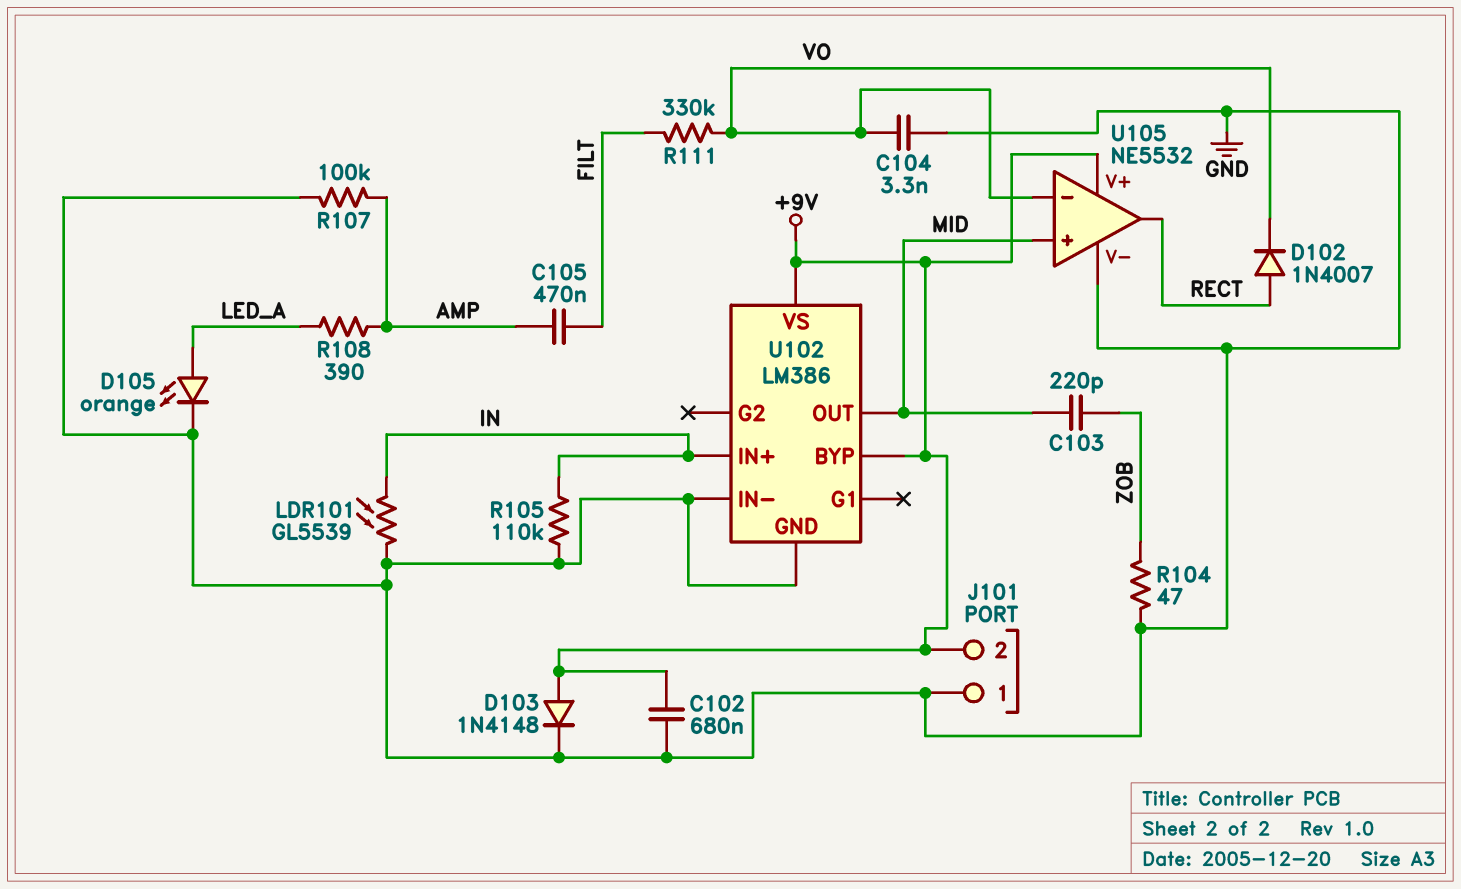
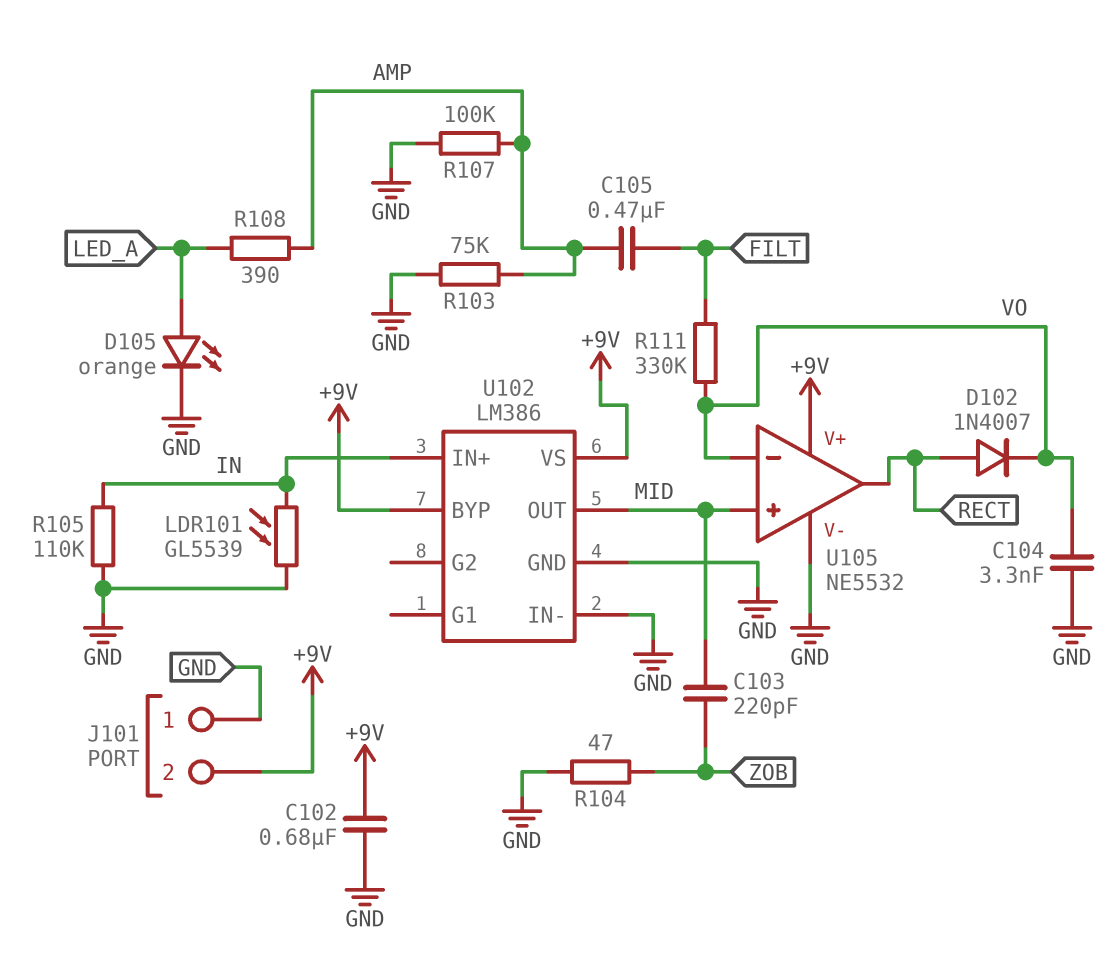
D103: diode 1N4148 (A +9V, K GND) -> none
R103: none -> 75k (AMP, GND)

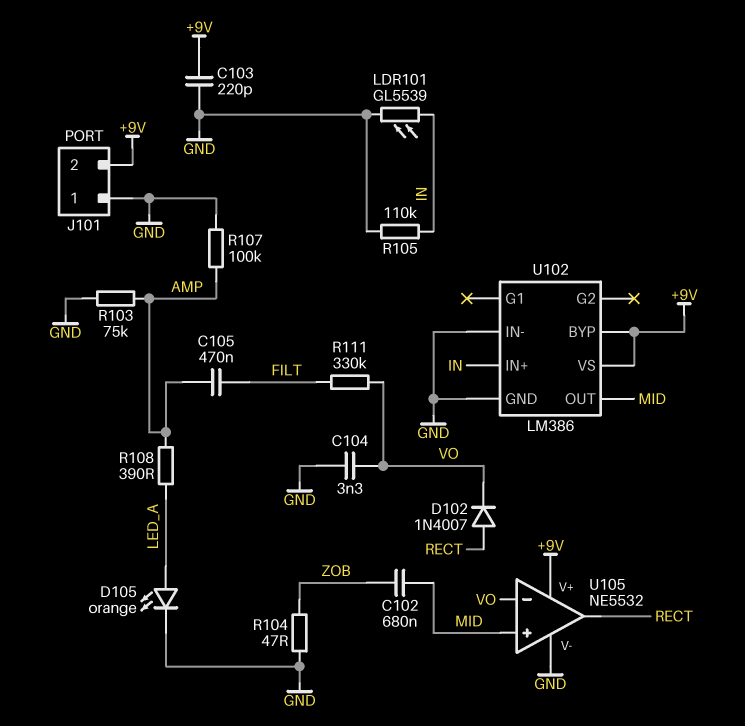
C102: 680nF (+9V, GND) -> 680nF (MID, ZOB)
C103: 220pF (MID, ZOB) -> 220pF (+9V, GND)

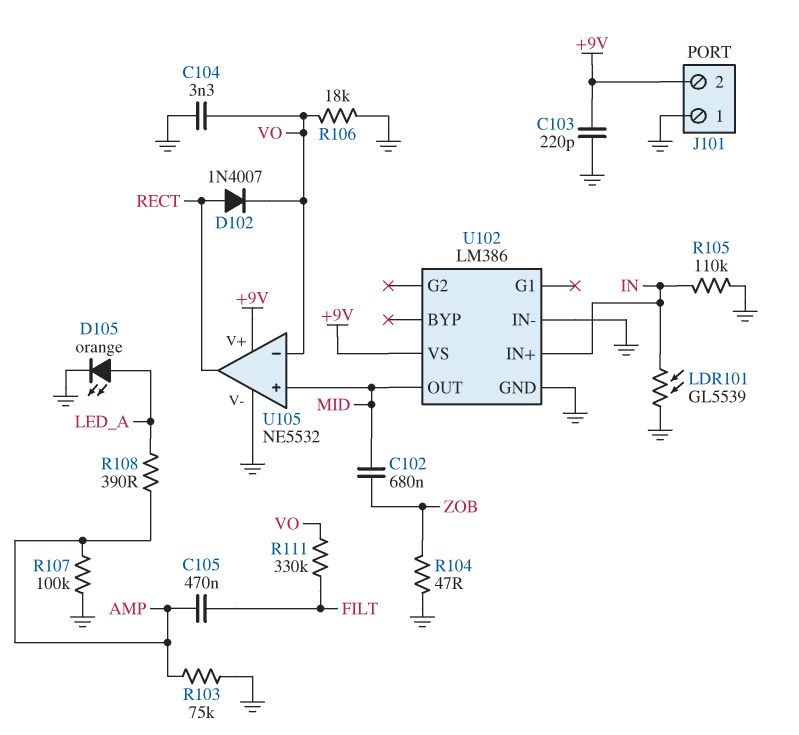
R106: none -> 18k (GND, VO)
U102 pin BYP: +9V -> none

